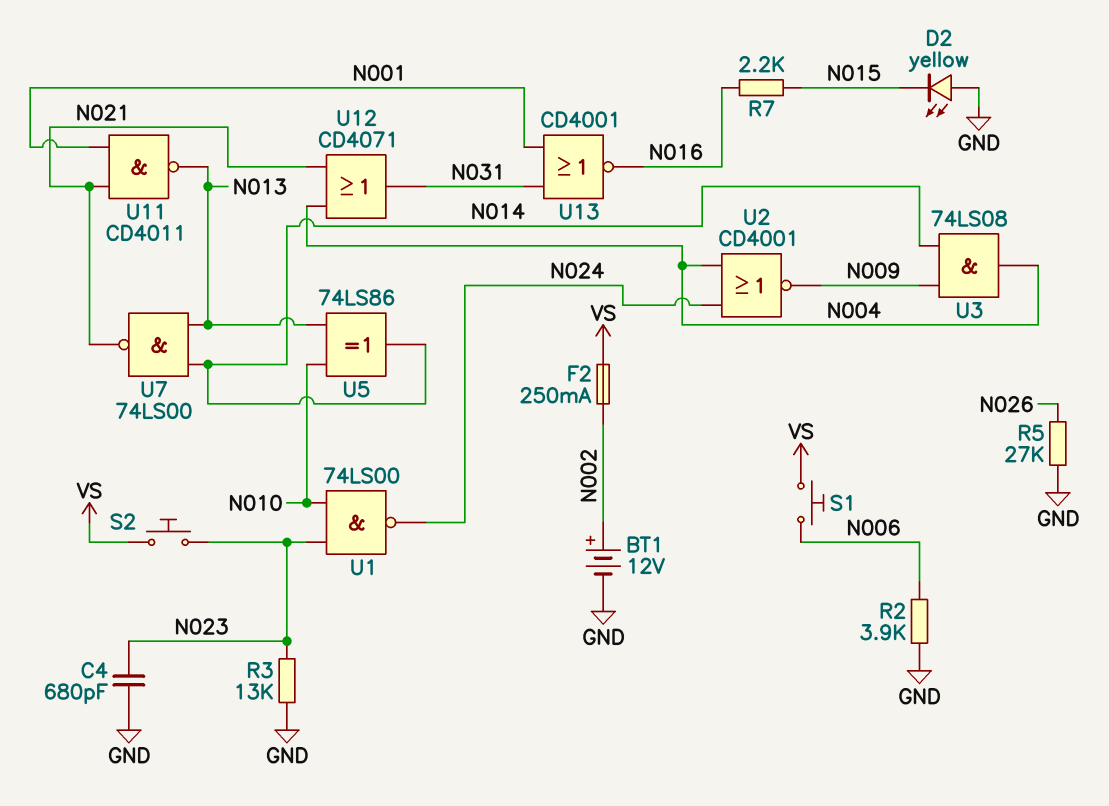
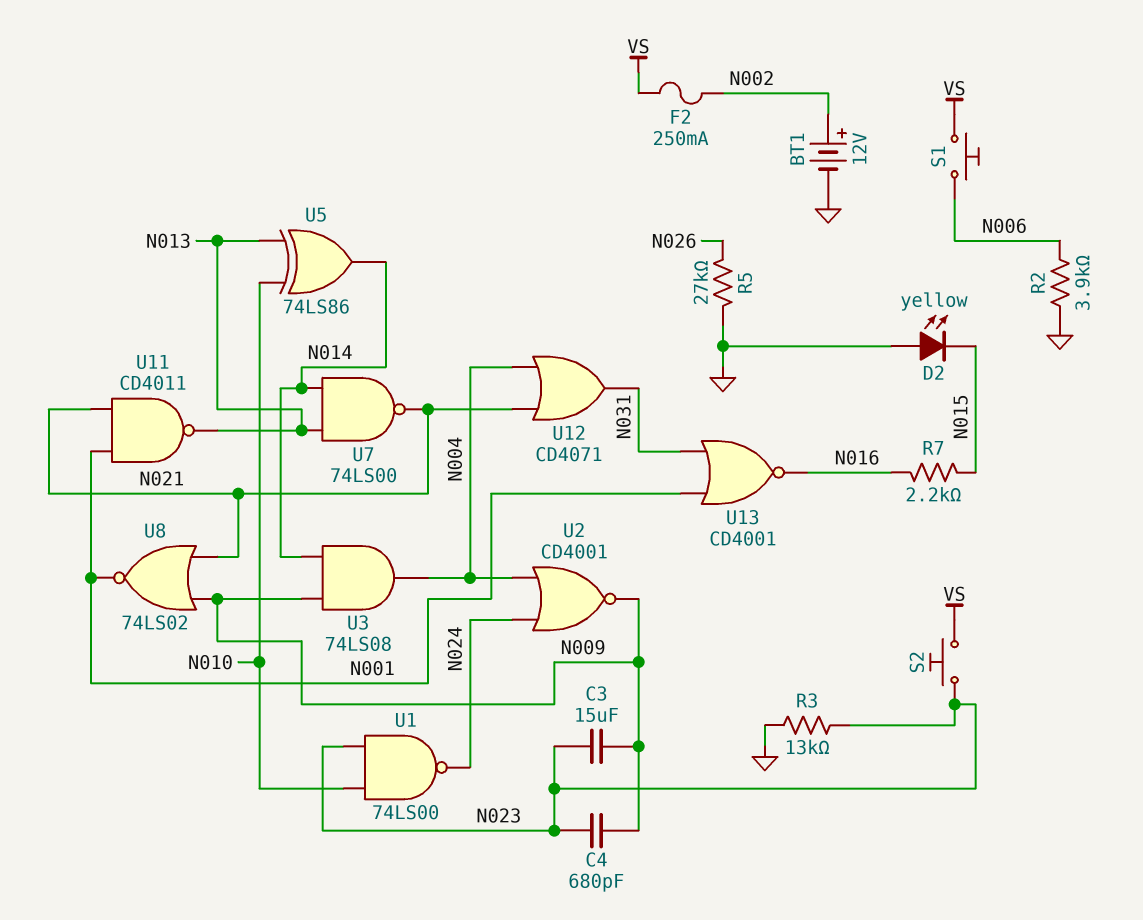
C3: none -> 15uF (N009, N023)
C4: 680pF (GND, N023) -> 680pF (N009, N023)
U8: none -> NOR 74LS02 (in N009, in N021, out N001)

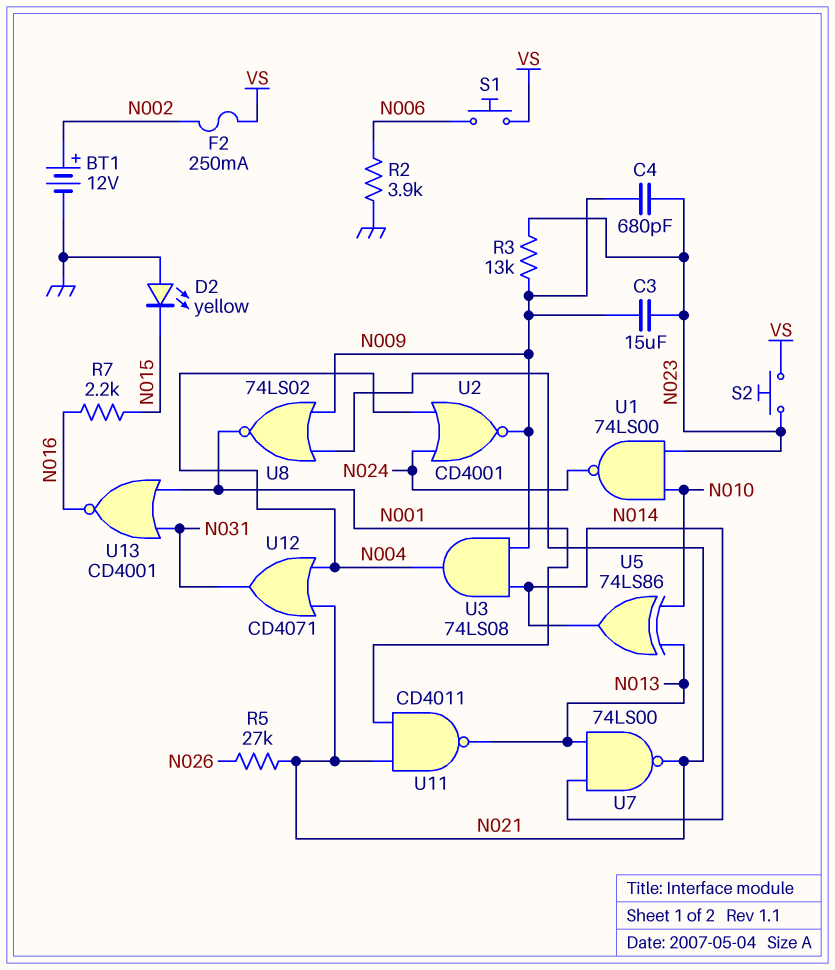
R3: 13k (GND, N023) -> 13k (N009, N023)
R5: 27k (GND, N026) -> 27k (N021, N026)

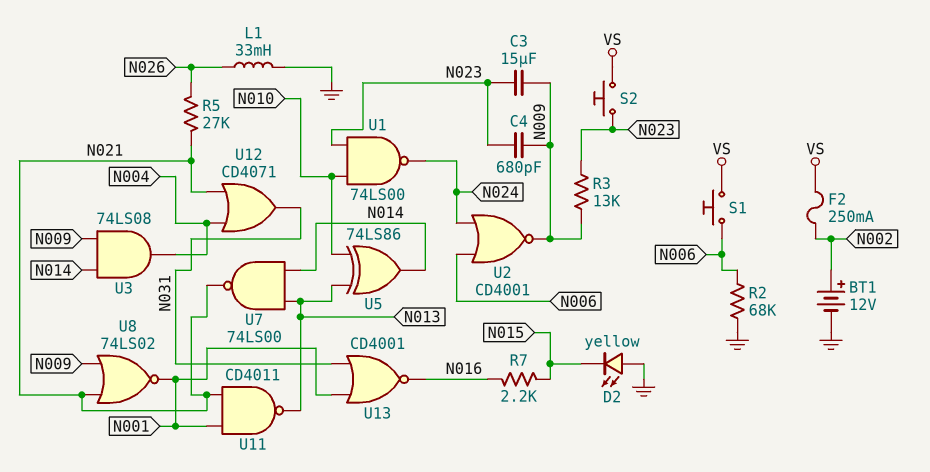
L1: none -> 33mH (GND, N026)
R2: 3.9k (GND, N006) -> 68k (GND, N006)
U2: NOR CD4001 (in N004, in N024, out N009) -> NOR CD4001 (in N006, in N024, out N009)

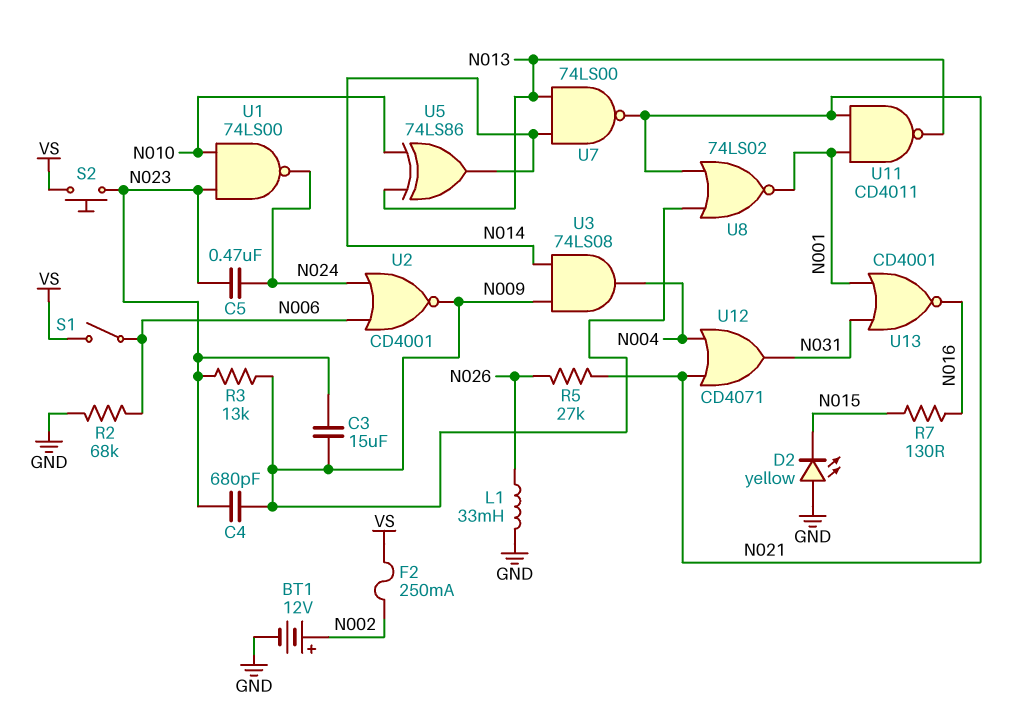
C5: none -> 470nF (N023, N024)
R7: 2.2k (N015, N016) -> 130 (N015, N016)
S1: button (N006, VS) -> switch (N006, VS)

